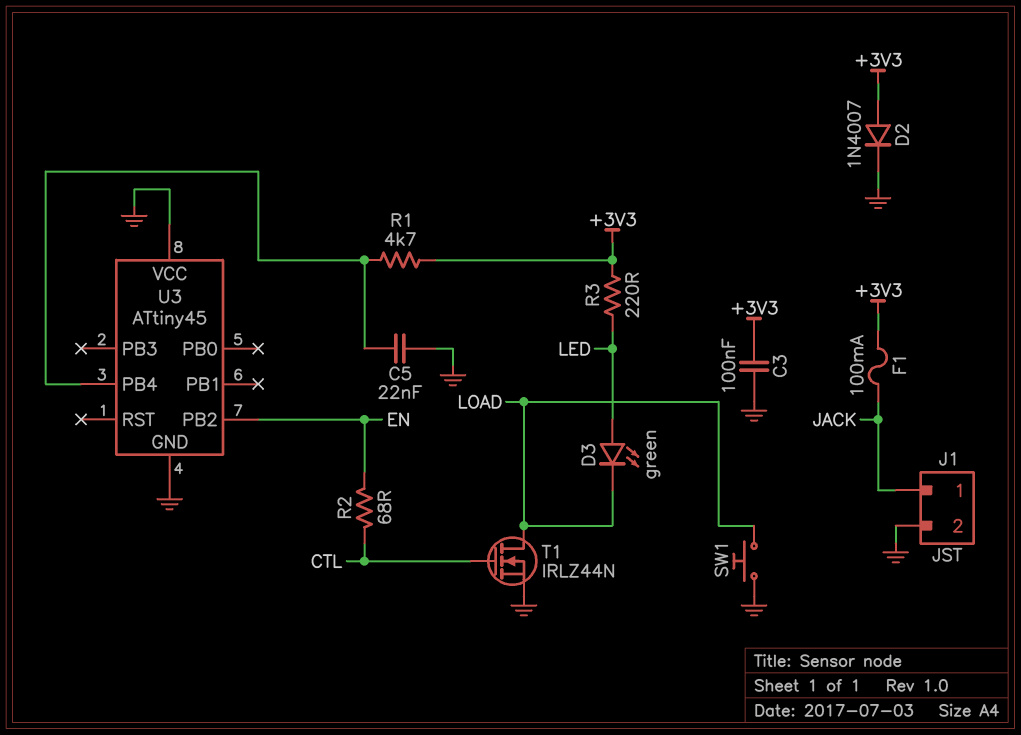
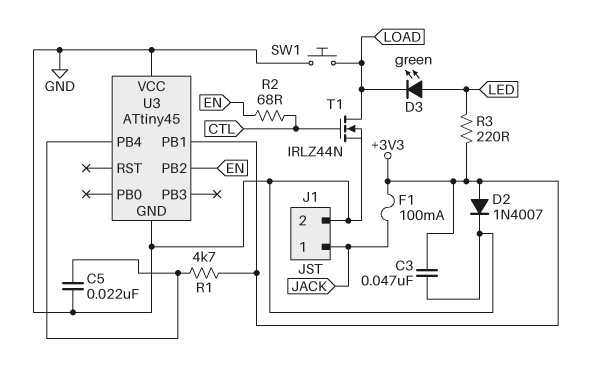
C3: 100nF (+3V3, GND) -> 47nF (+3V3, GND)
U3 pin PB1: none -> +3V3

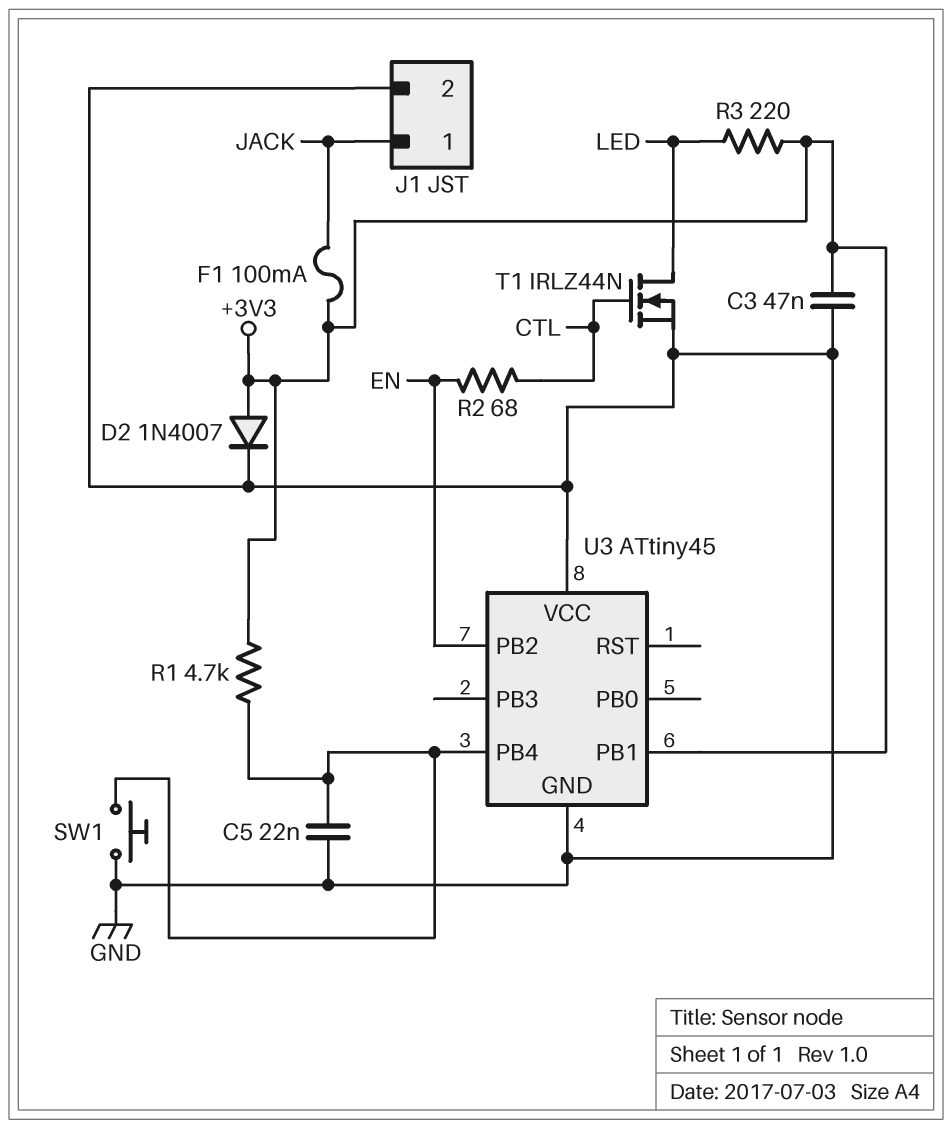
D3: LED green (A LED, K LOAD) -> none
SW1: button (GND, LOAD) -> button (GND, U3/PB4)
T1: NMOS IRLZ44N (G CTL, D LOAD, S GND) -> NMOS IRLZ44N (G CTL, D LED, S GND)

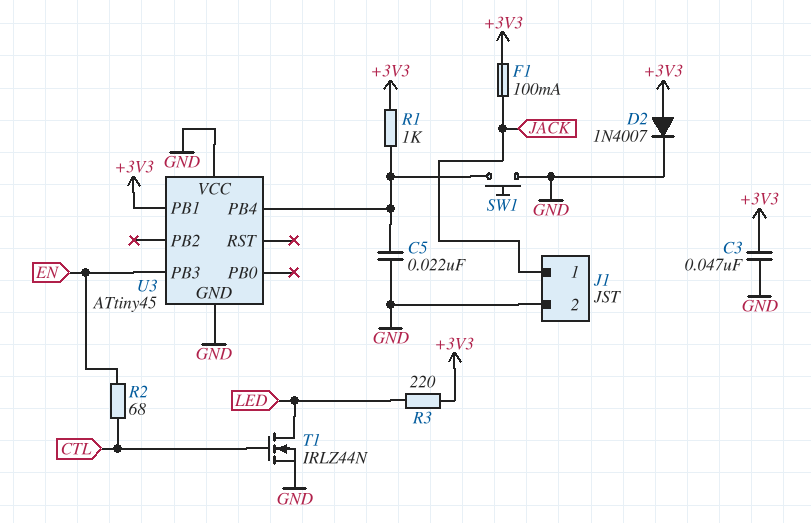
R1: 4.7k (+3V3, U3/PB4) -> 1k (+3V3, U3/PB4)
U3 pin PB2: EN -> none
U3 pin PB3: none -> EN

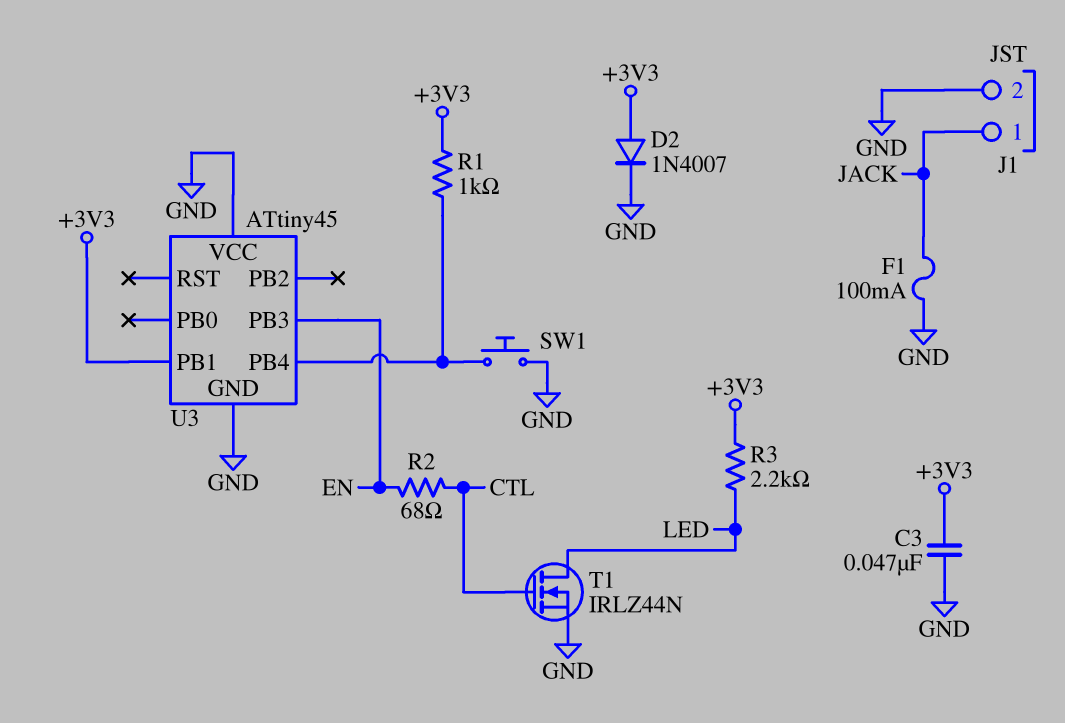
C5: 22nF (GND, U3/PB4) -> none
F1: 100mA (+3V3, JACK) -> 100mA (GND, JACK)
R3: 220 (+3V3, LED) -> 2.2k (+3V3, LED)

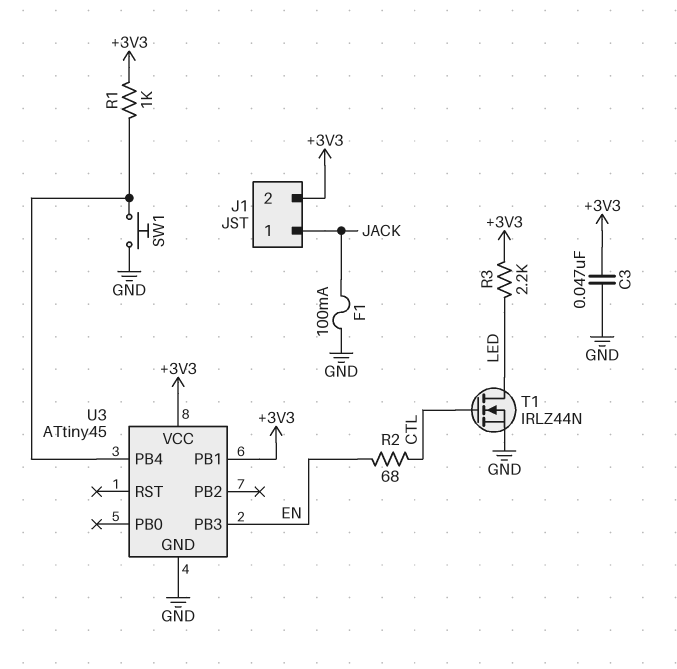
D2: diode 1N4007 (A +3V3, K GND) -> none
J1 pin 2: GND -> +3V3
U3 pin VCC: GND -> +3V3

